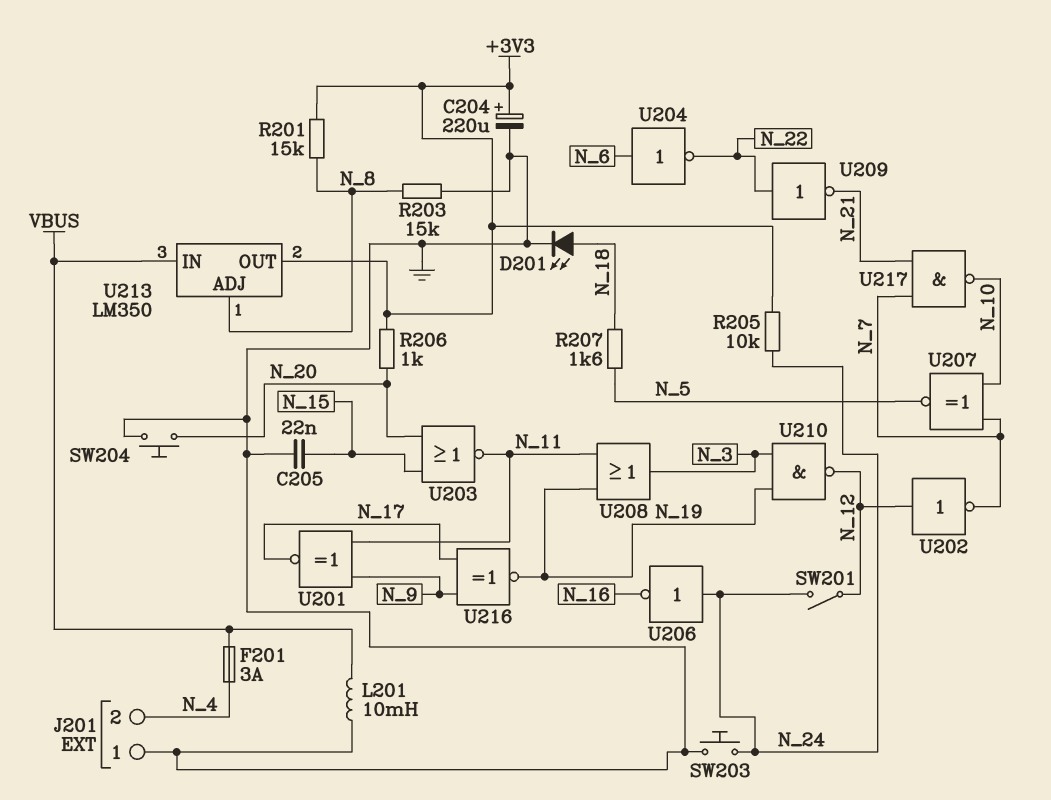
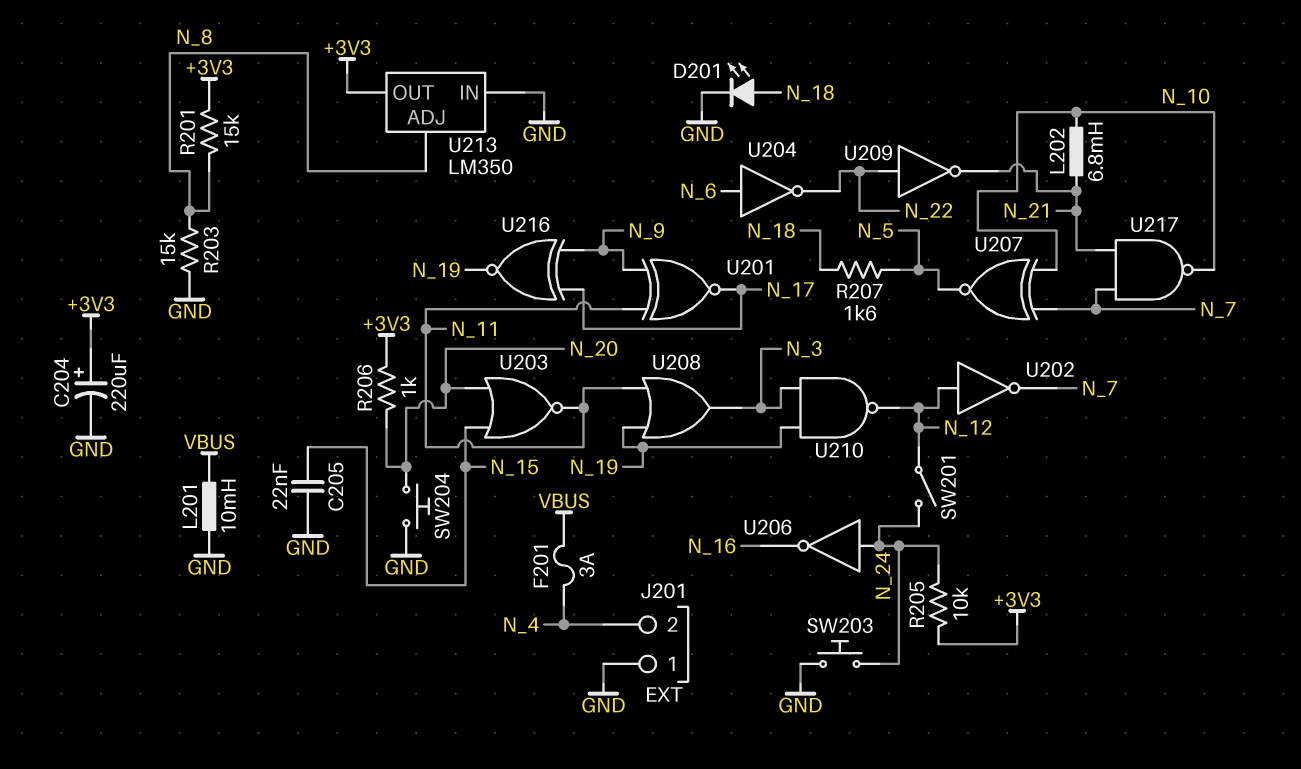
L202: none -> 6.8mH (N_10, N_21)
U213 pin IN: VBUS -> GND

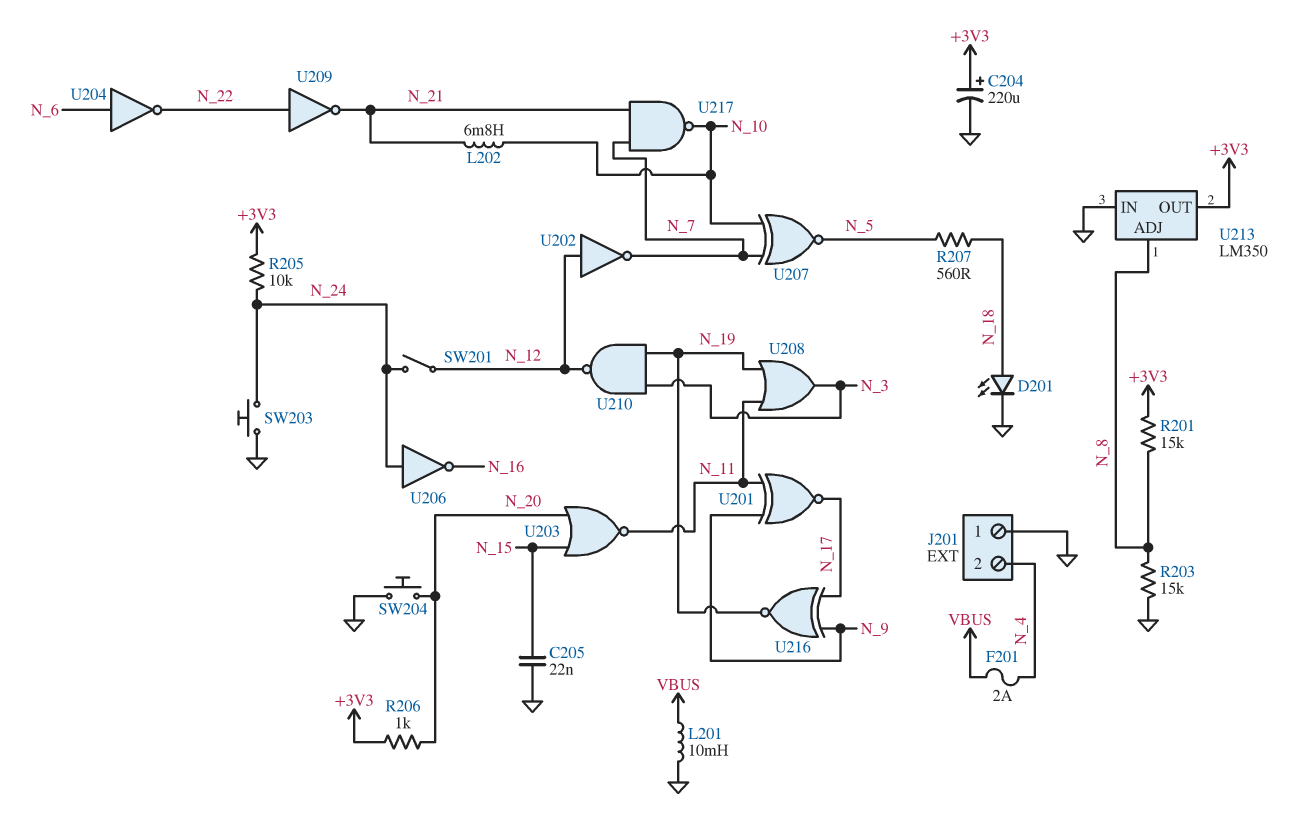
F201: 3A (N_4, VBUS) -> 2A (N_4, VBUS)
R207: 1.6k (N_5, N_18) -> 560 (N_5, N_18)

